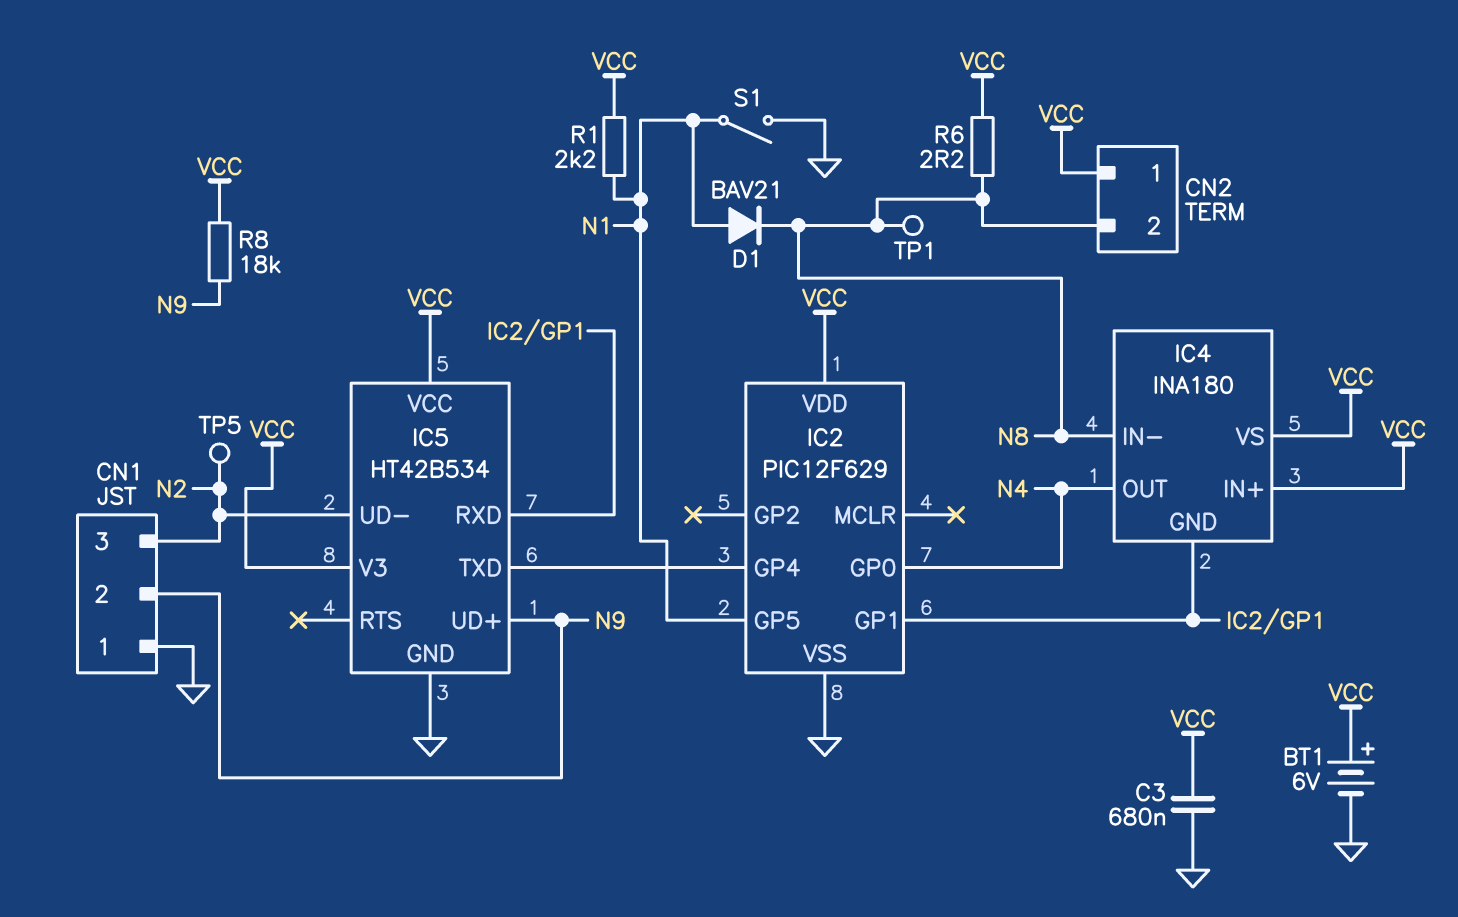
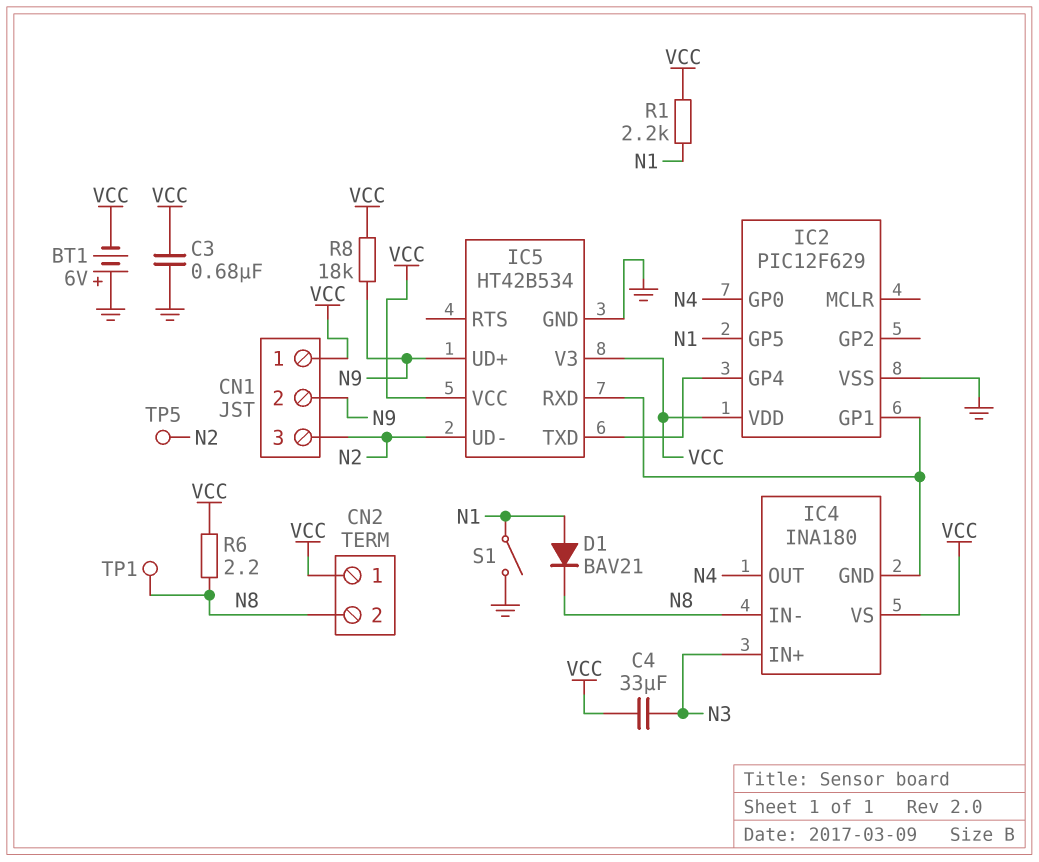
BT1: 6V (plus VCC, minus GND) -> 6V (plus GND, minus VCC)
C4: none -> 33uF (N3, VCC)
CN1 pin 1: GND -> VCC
IC4 pin IN+: VCC -> N3

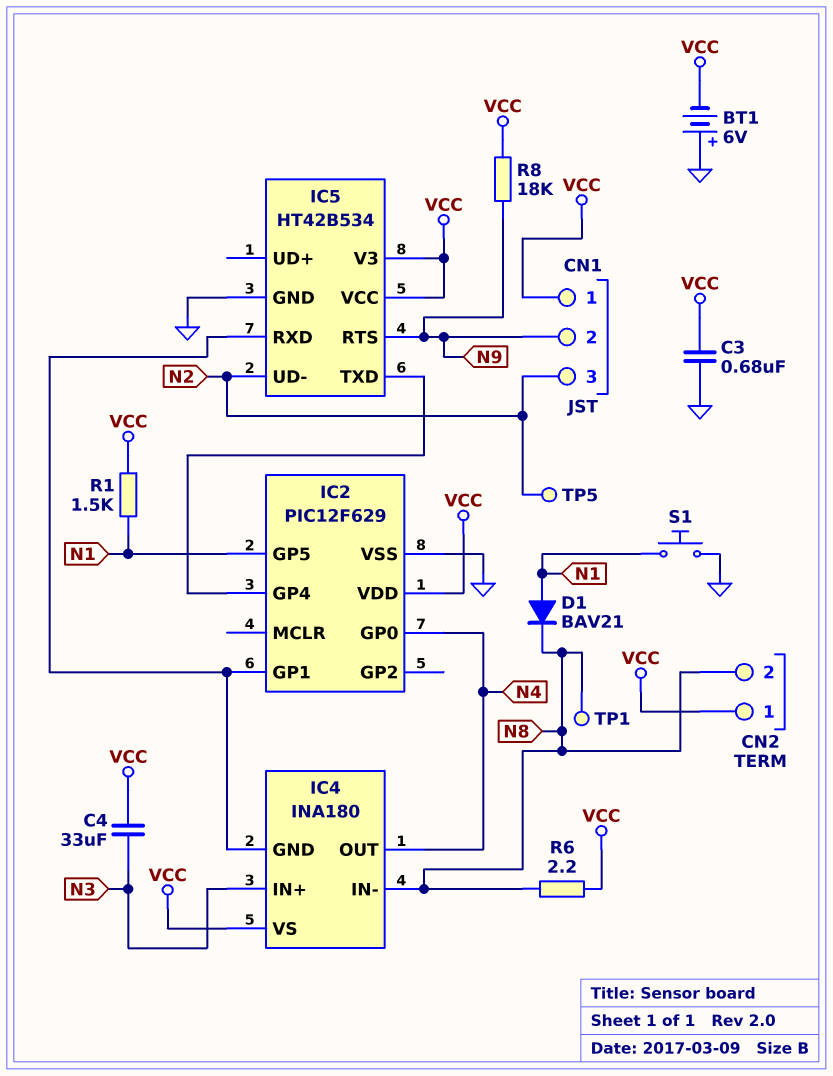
IC5 pin RTS: none -> N9
IC5 pin UD+: N9 -> none
R1: 2.2k (N1, VCC) -> 1.5k (N1, VCC)
S1: switch (GND, N1) -> button (GND, N1)

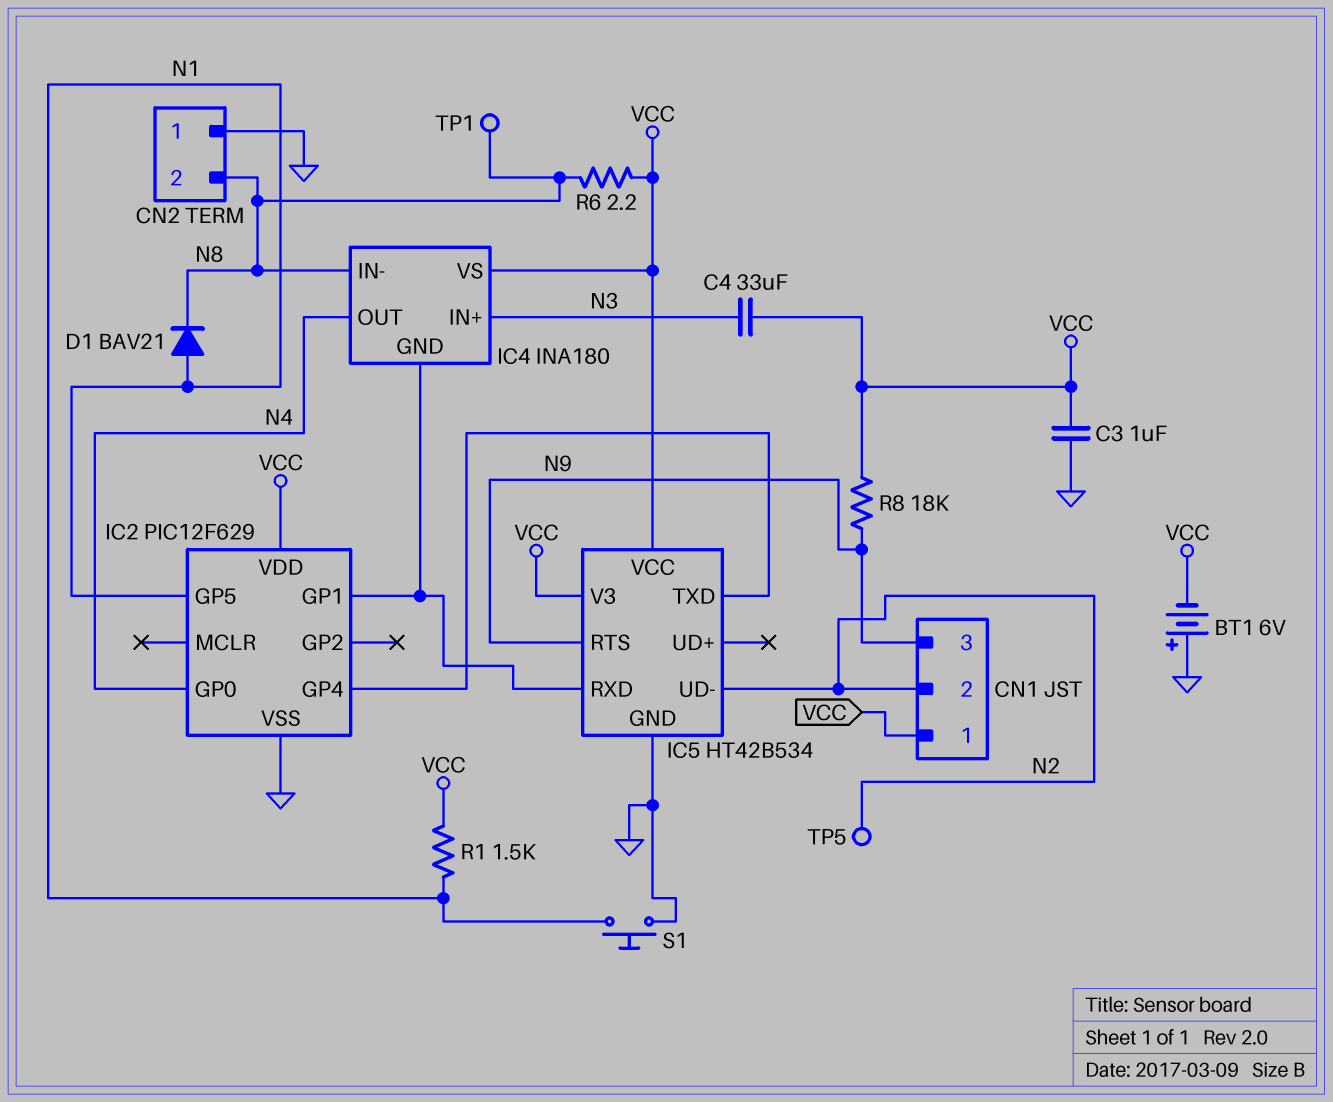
C3: 680nF (GND, VCC) -> 1uF (GND, VCC)
CN1 pin 2: N9 -> N2
CN1 pin 3: N2 -> N9
CN2 pin 1: VCC -> GND

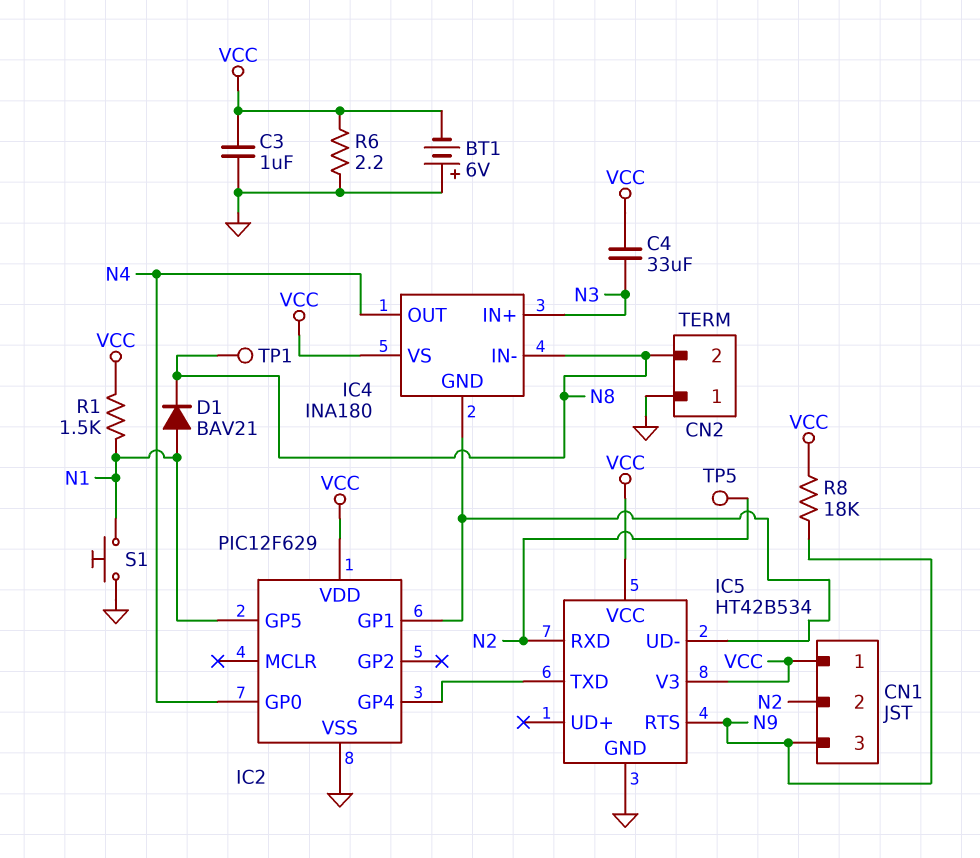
IC5 pin RXD: IC2/GP1 -> N2
IC5 pin UD-: N2 -> IC2/GP1
R6: 2.2 (N8, VCC) -> 2.2 (GND, VCC)

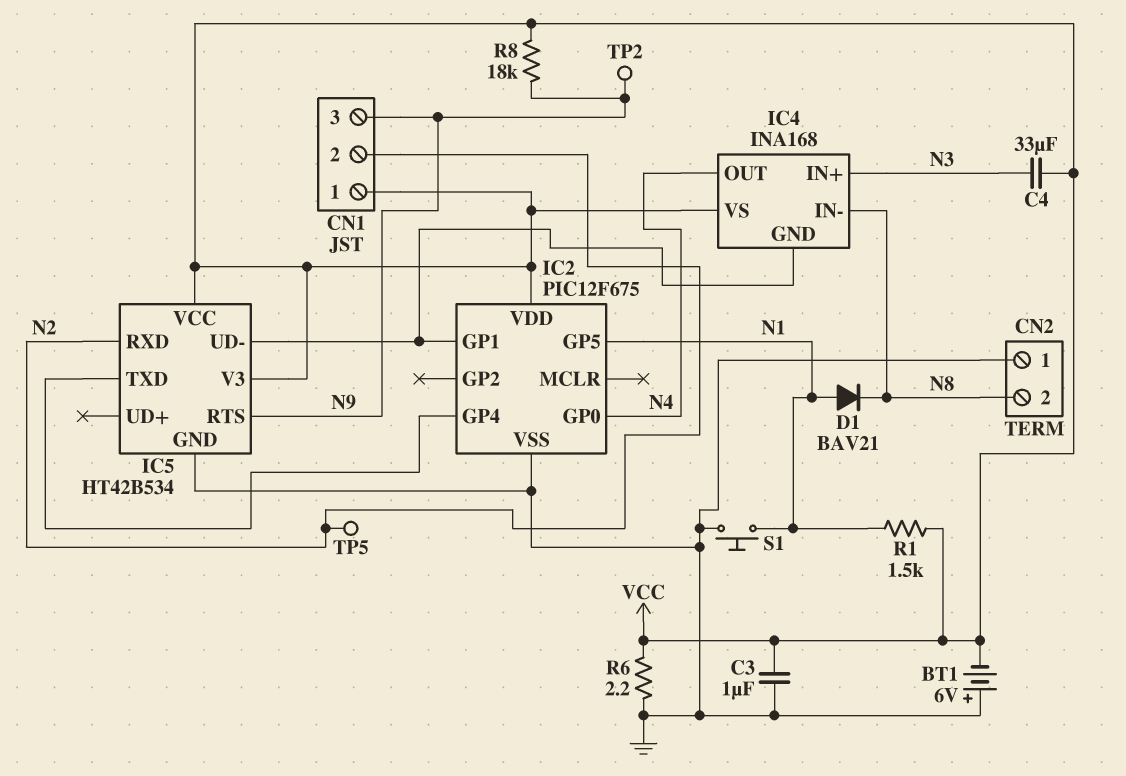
IC2: PIC12F629 -> PIC12F675
IC4: INA180 -> INA168
TP1: test point (N8) -> none
TP2: none -> test point (N9)

